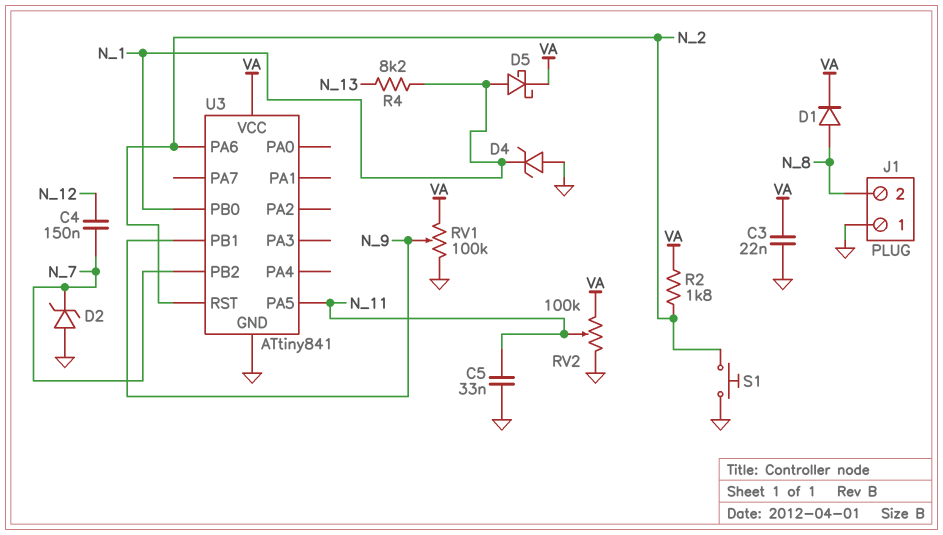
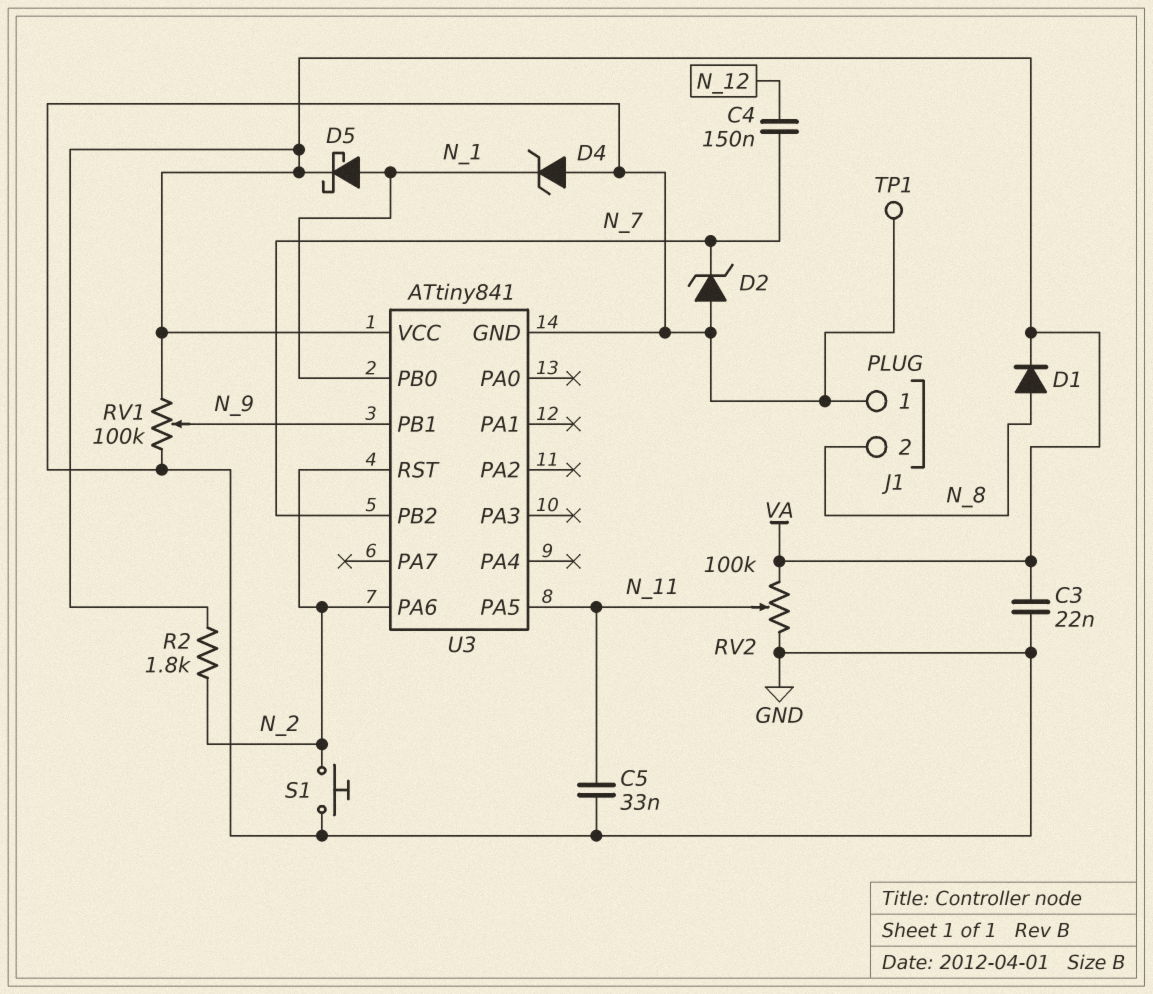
R4: 8.2k (N_1, N_13) -> none
TP1: none -> test point (GND)

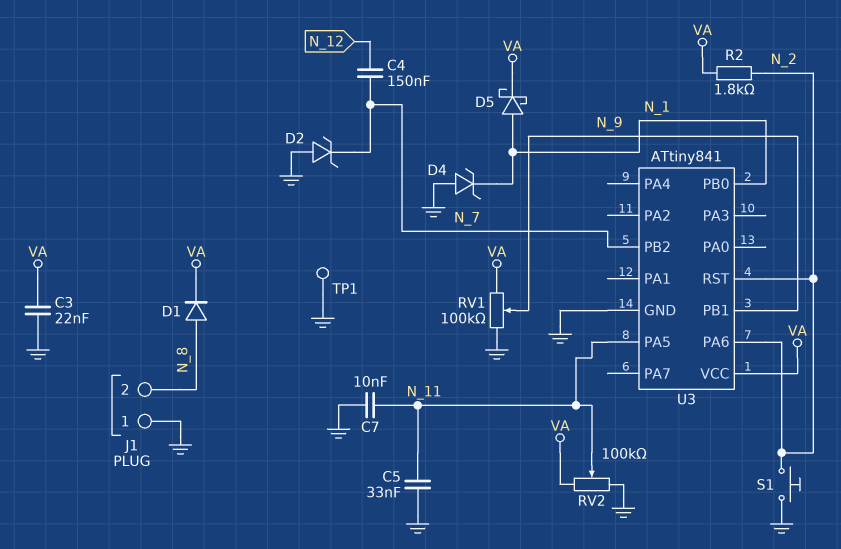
C7: none -> 10nF (GND, N_11)

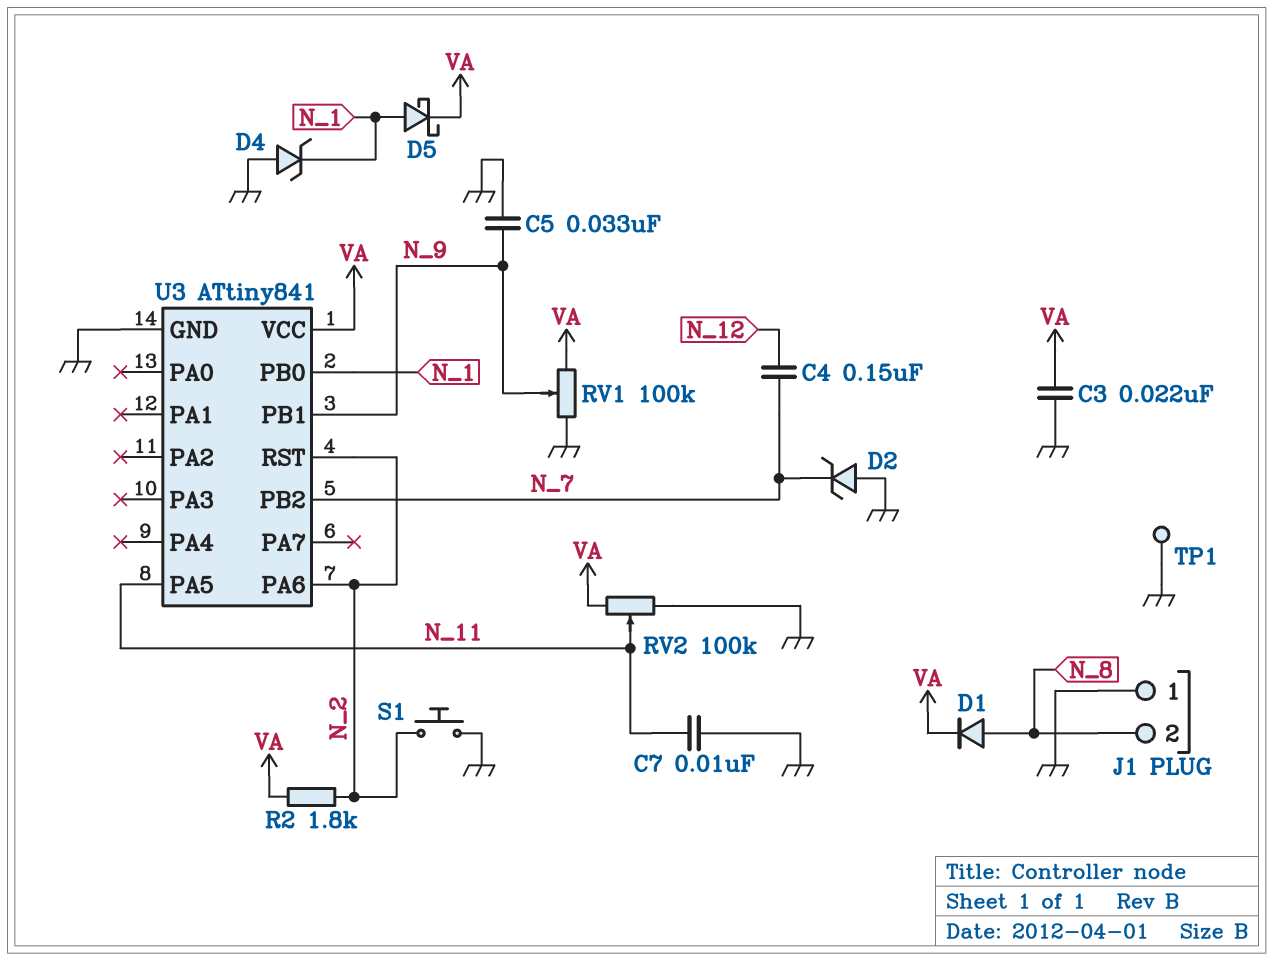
C5: 33nF (GND, N_11) -> 33nF (GND, N_9)

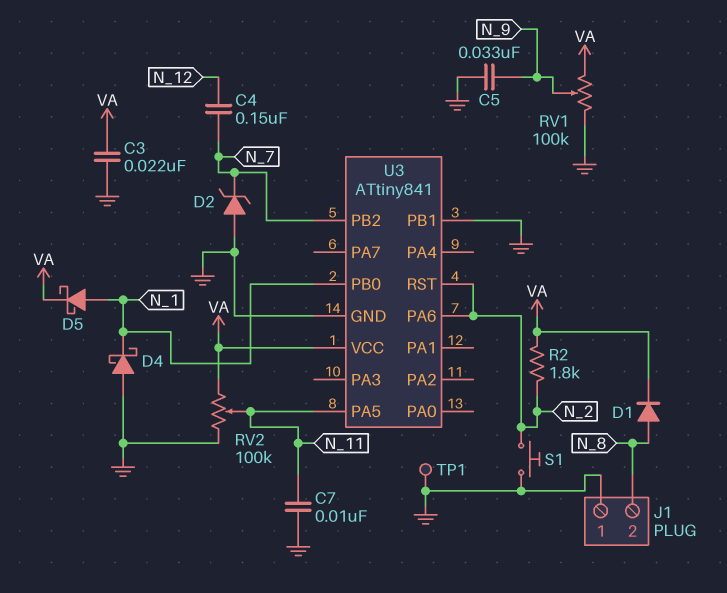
D4: zener (A GND, K N_1) -> schottky (A GND, K N_1)
U3 pin PB1: N_9 -> GND

